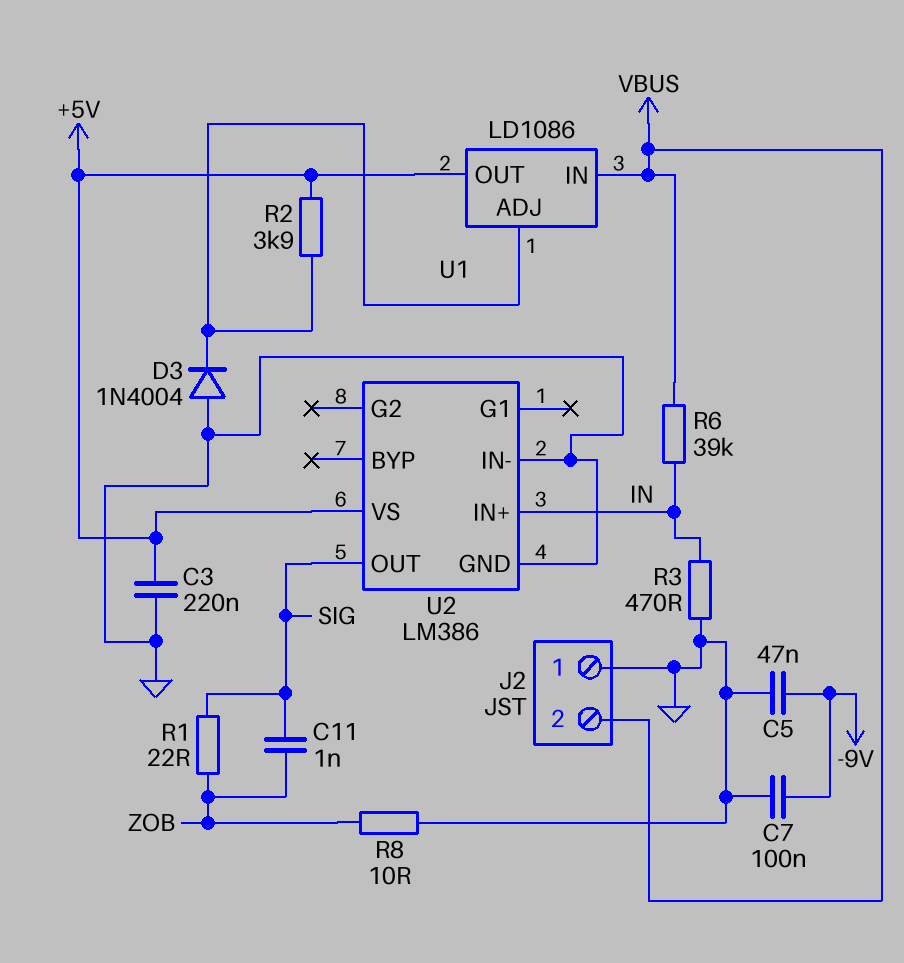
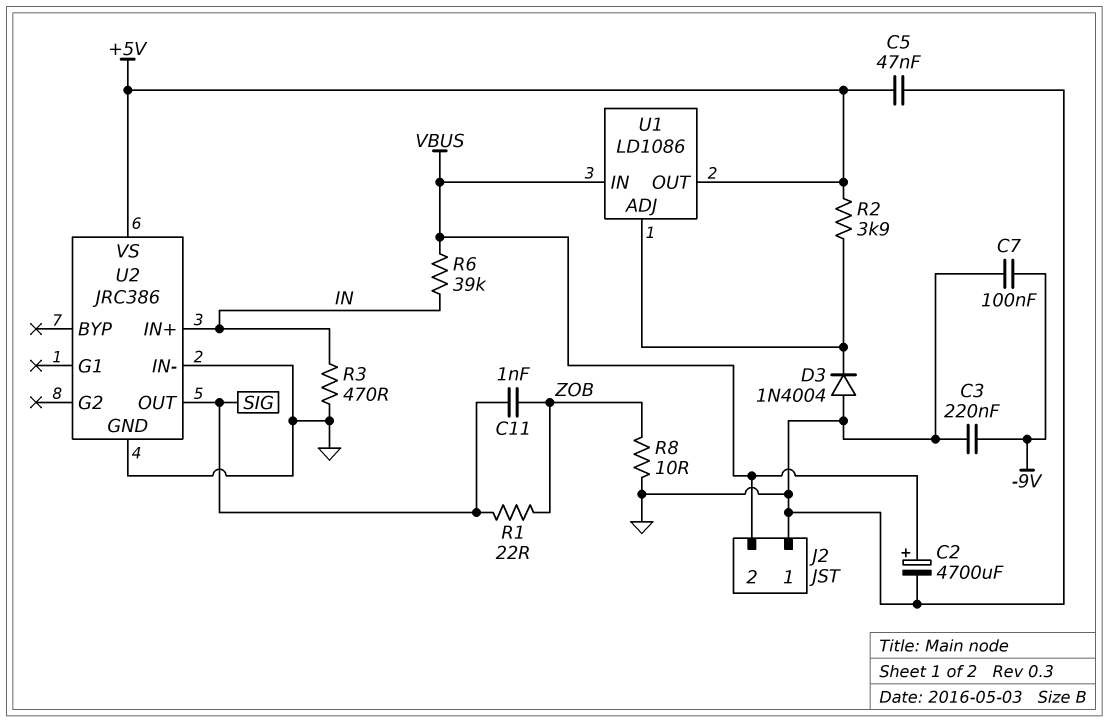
C2: none -> 4700uF (plus VBUS, minus GND)
C3: 220nF (+5V, GND) -> 220nF (-9V, GND)
C5: 47nF (-9V, GND) -> 47nF (+5V, GND)
U2: LM386 -> JRC386

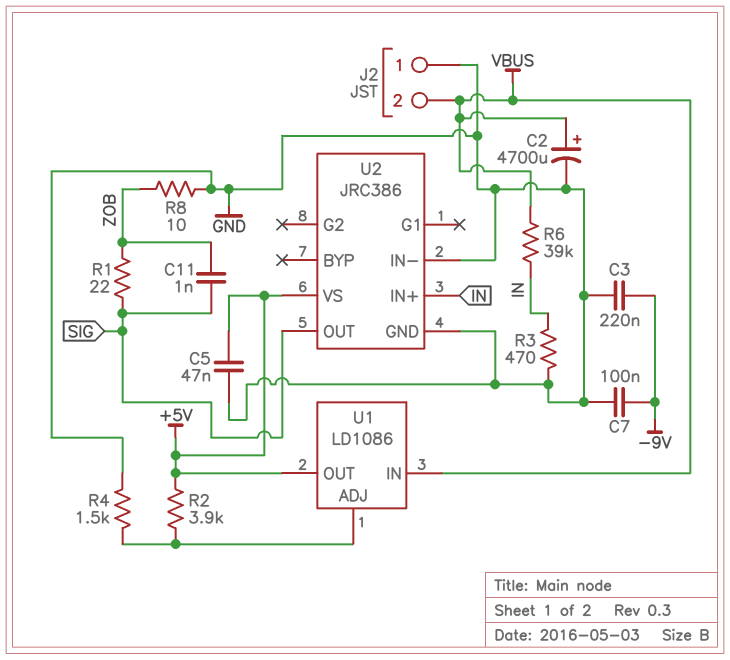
D3: diode 1N4004 (A GND, K U1/ADJ) -> none
R4: none -> 1.5k (GND, U1/ADJ)

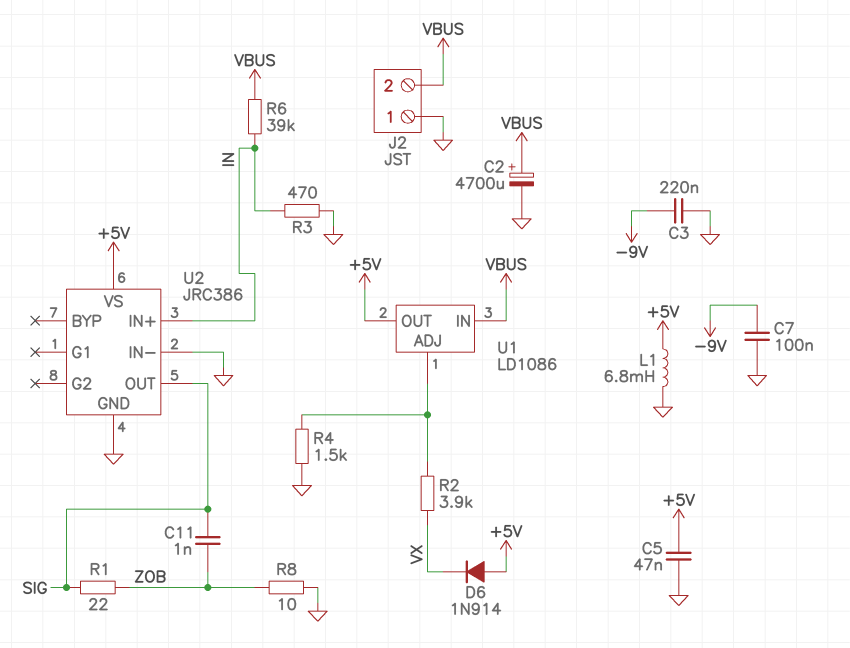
D6: none -> diode 1N914 (A +5V, K VX)
L1: none -> 6.8mH (+5V, GND)
R2: 3.9k (+5V, U1/ADJ) -> 3.9k (U1/ADJ, VX)

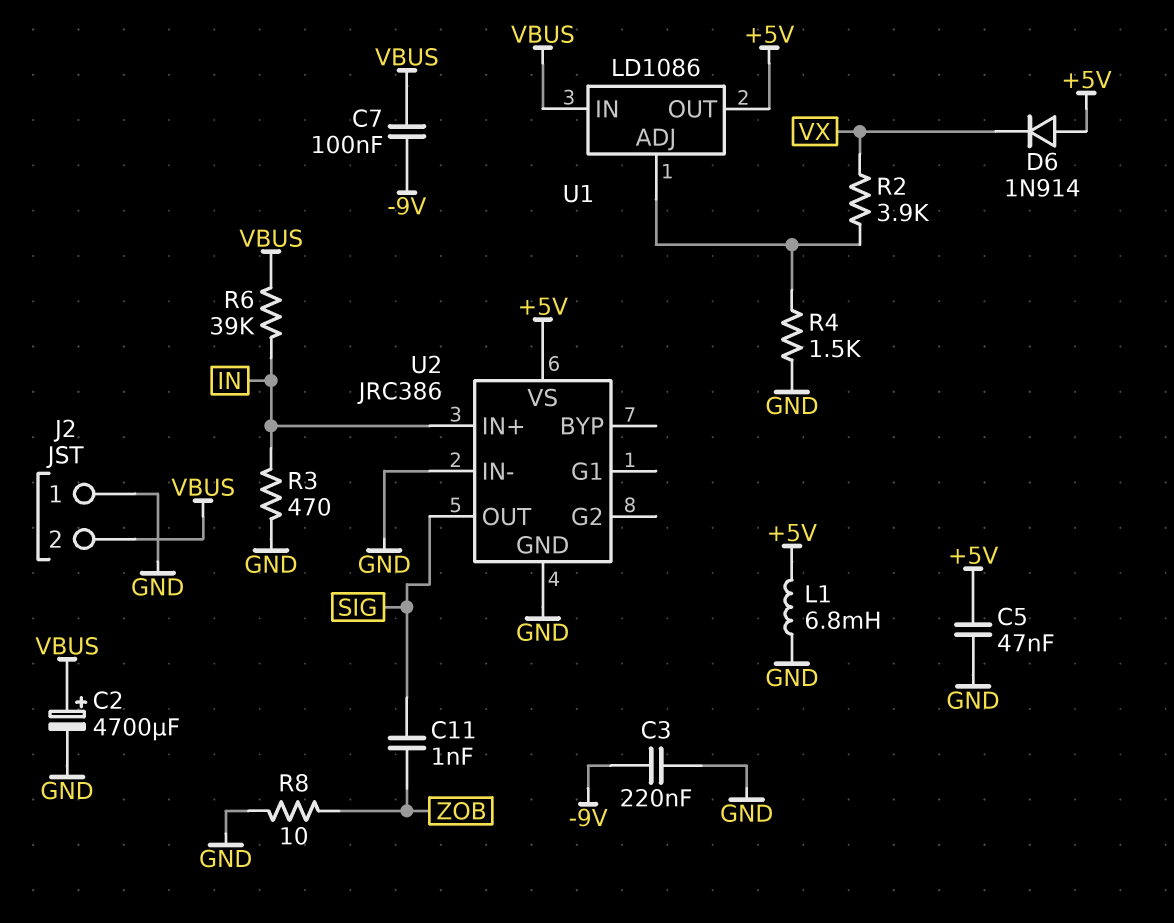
C7: 100nF (-9V, GND) -> 100nF (-9V, VBUS)
R1: 22 (SIG, ZOB) -> none

